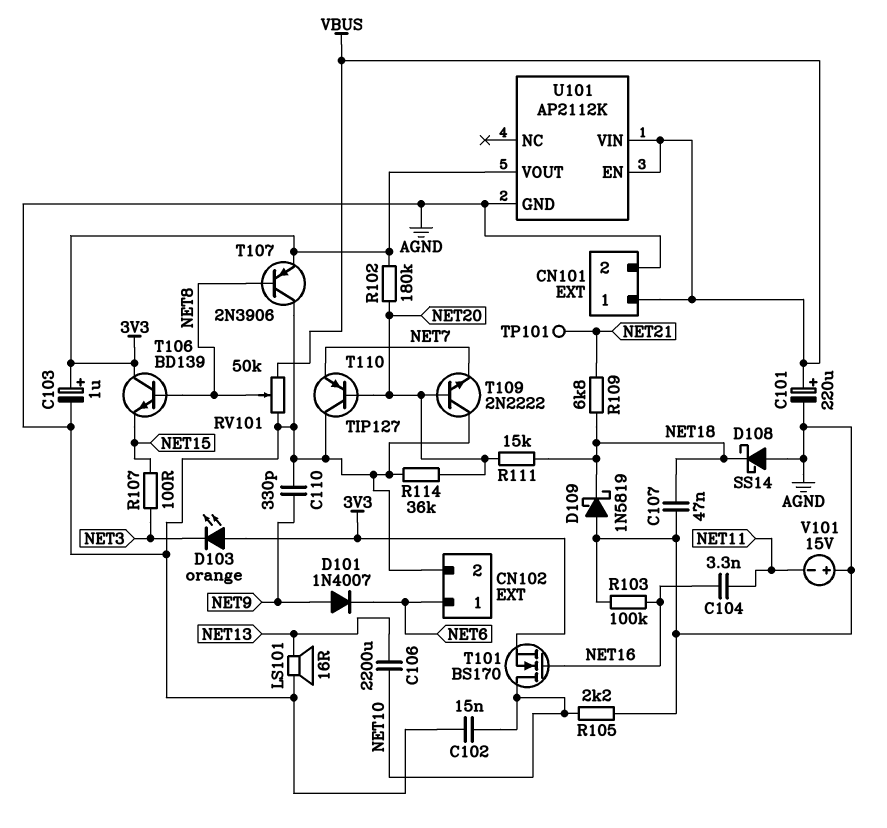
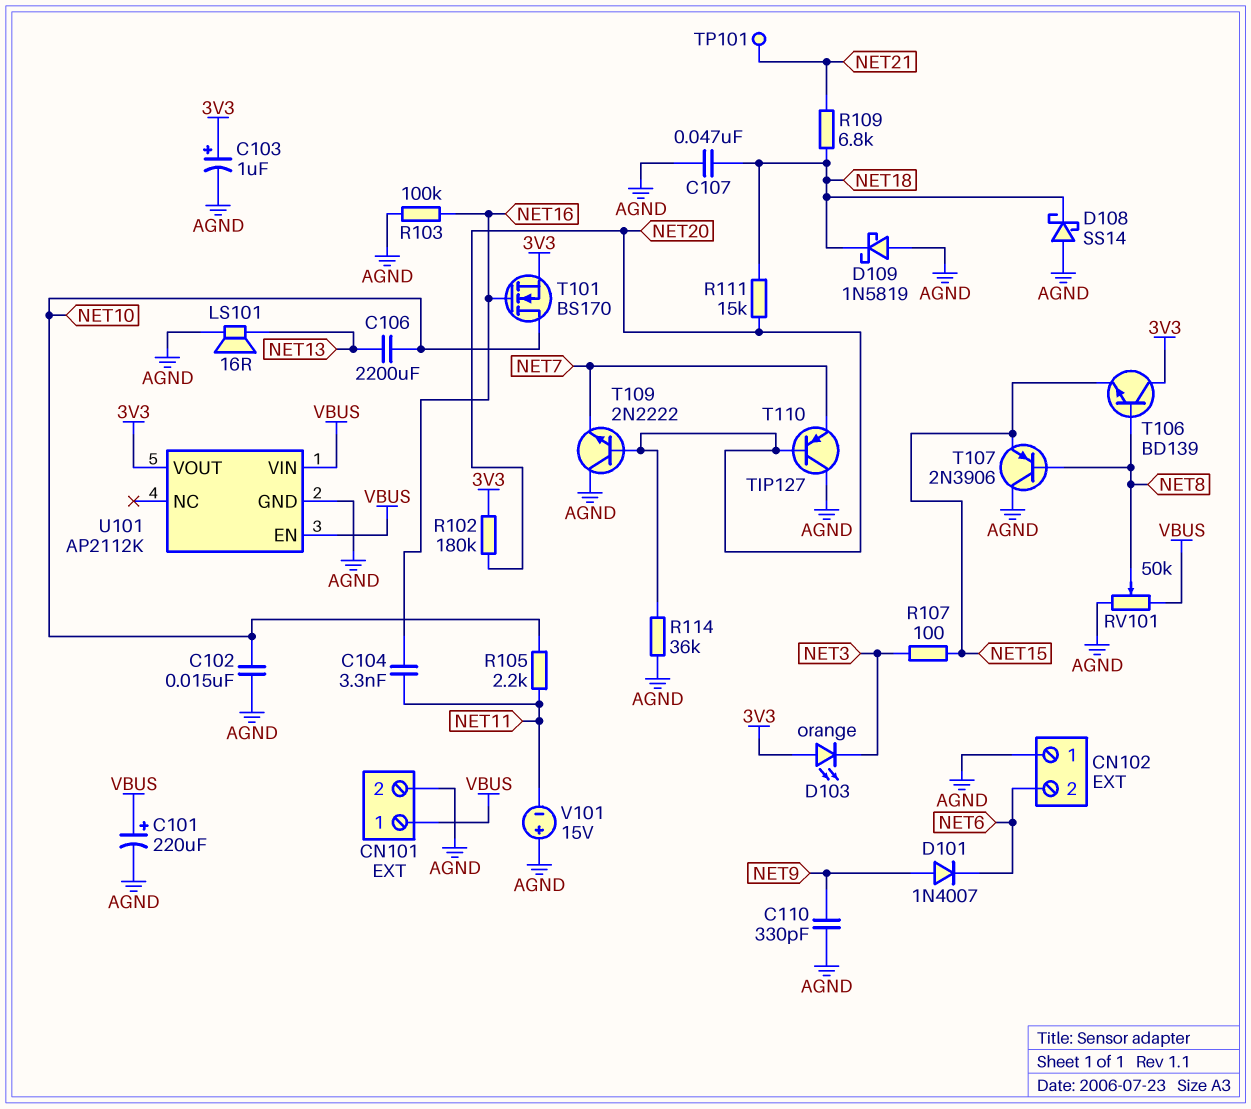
CN102 pin 1: NET6 -> AGND
CN102 pin 2: AGND -> NET6
R105: 2.2k (AGND, NET10) -> 2.2k (NET10, NET11)
T107: PNP 2N3906 (B NET8, C AGND, E 3V3) -> PNP 2N3906 (B NET8, C AGND, E NET15)

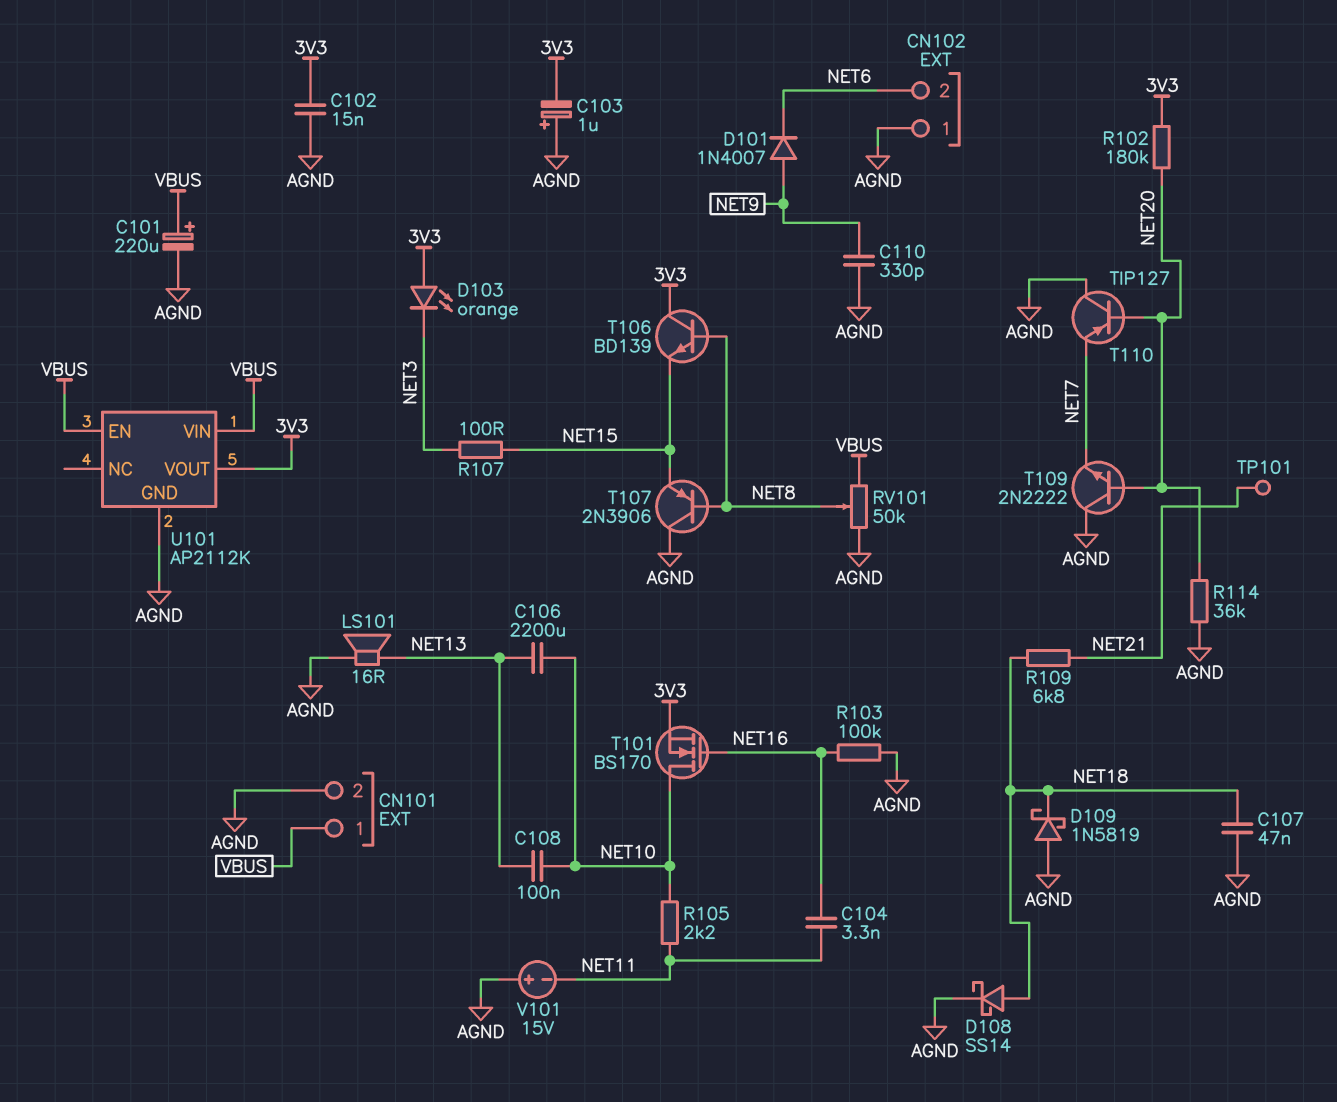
C102: 15nF (AGND, NET10) -> 15nF (3V3, AGND)
C103: 1uF (plus 3V3, minus AGND) -> 1uF (plus AGND, minus 3V3)
C108: none -> 100nF (NET10, NET13)
D108: schottky SS14 (A AGND, K NET18) -> schottky SS14 (A NET18, K AGND)
R111: 15k (NET18, NET20) -> none

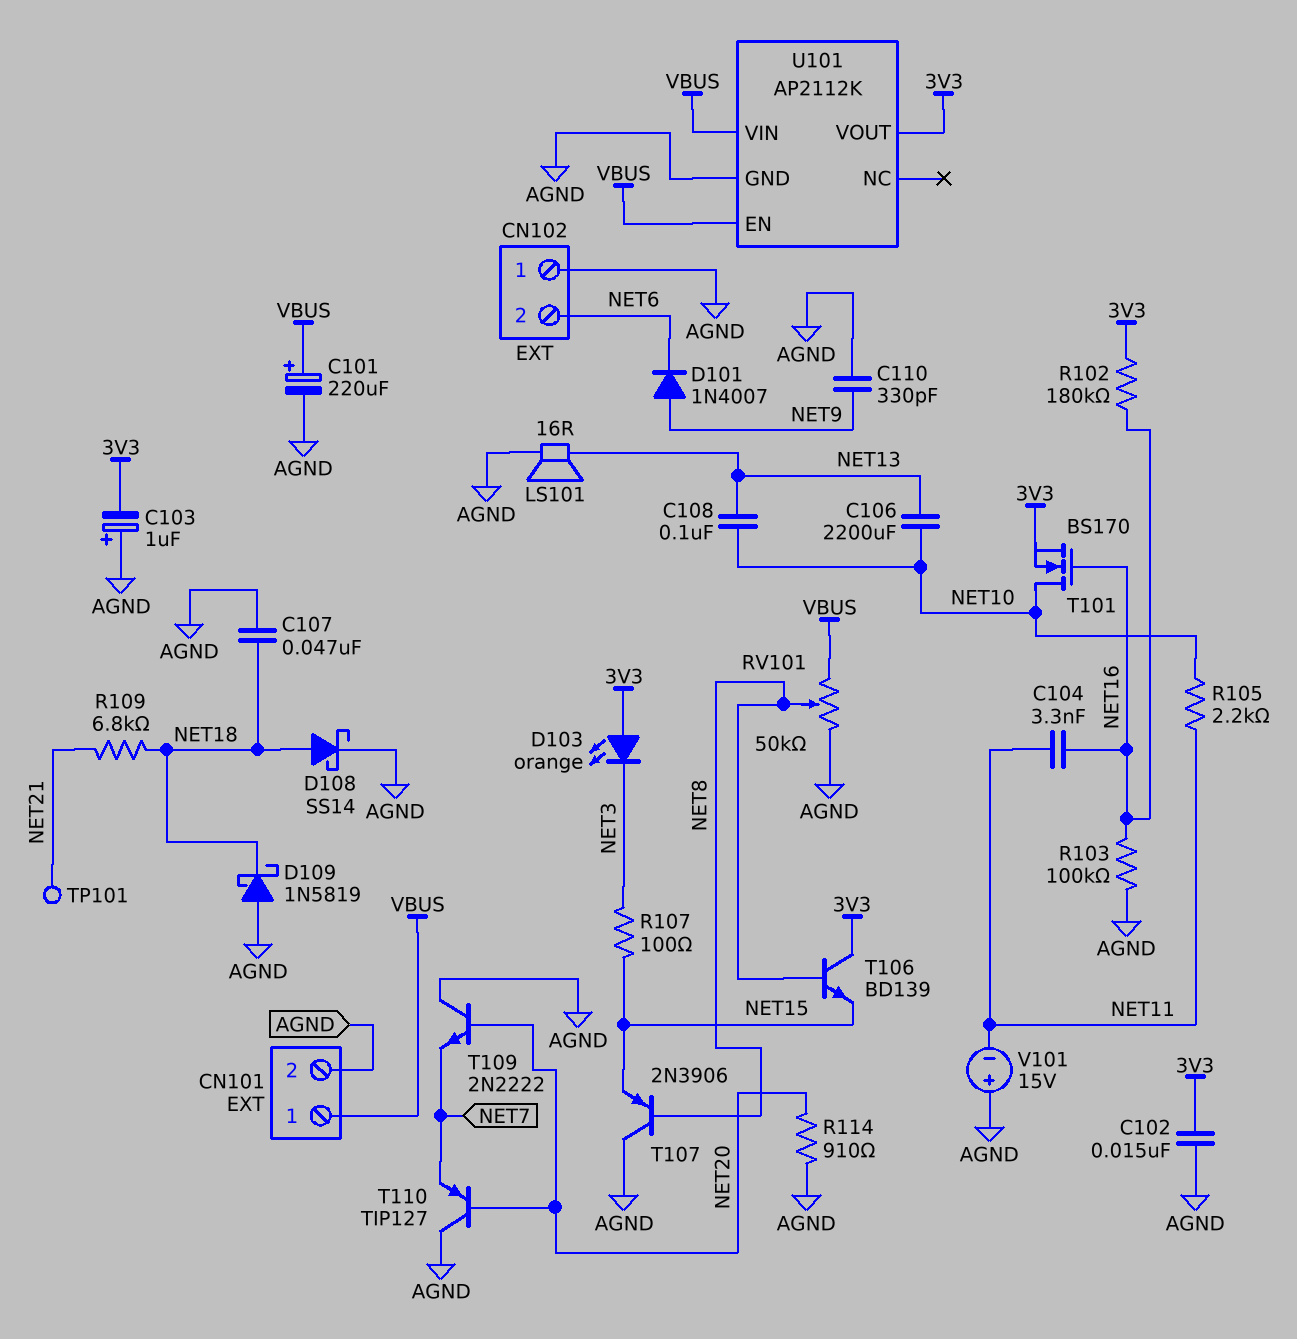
R102: 180k (3V3, NET20) -> 180k (3V3, NET16)
R114: 36k (AGND, NET20) -> 910 (AGND, NET20)

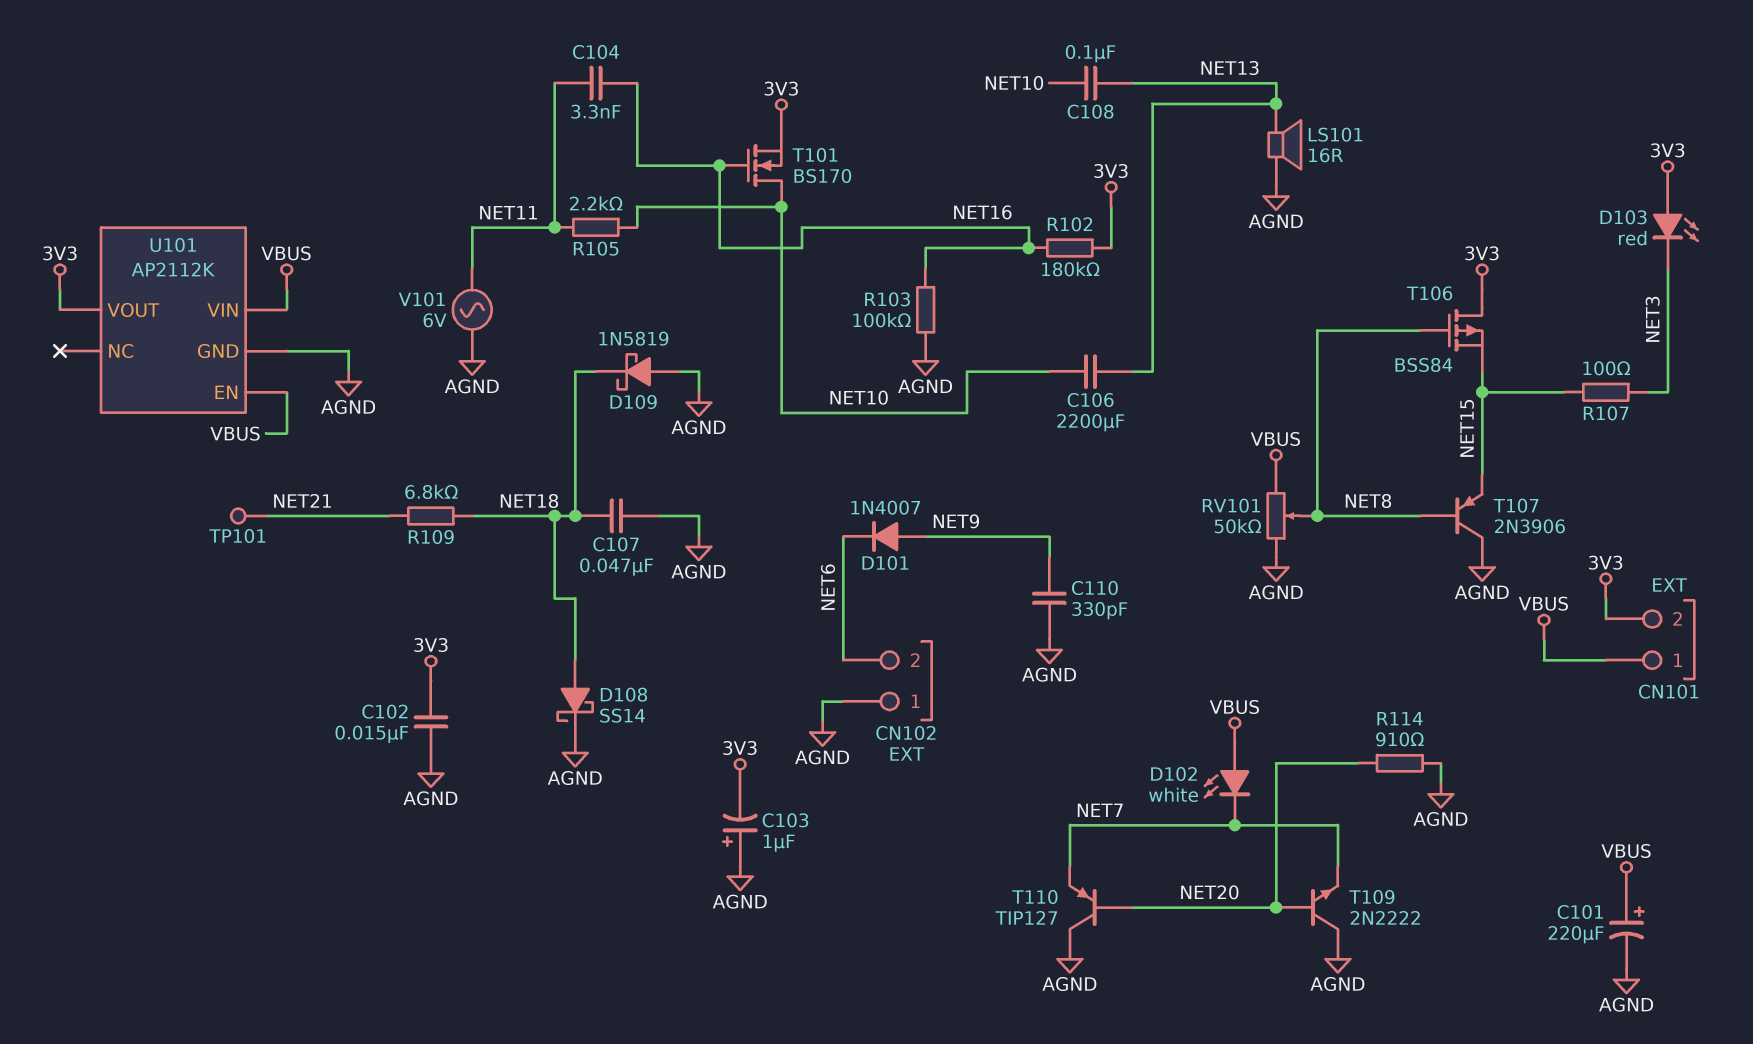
CN101 pin 2: AGND -> 3V3
D102: none -> LED white (A VBUS, K NET7)
D103: LED orange (A 3V3, K NET3) -> LED red (A 3V3, K NET3)
T106: NPN BD139 (B NET8, C 3V3, E NET15) -> PMOS BSS84 (G NET8, D 3V3, S NET15)
V101: 15V (plus AGND, minus NET11) -> AC 6V (AGND, NET11)

